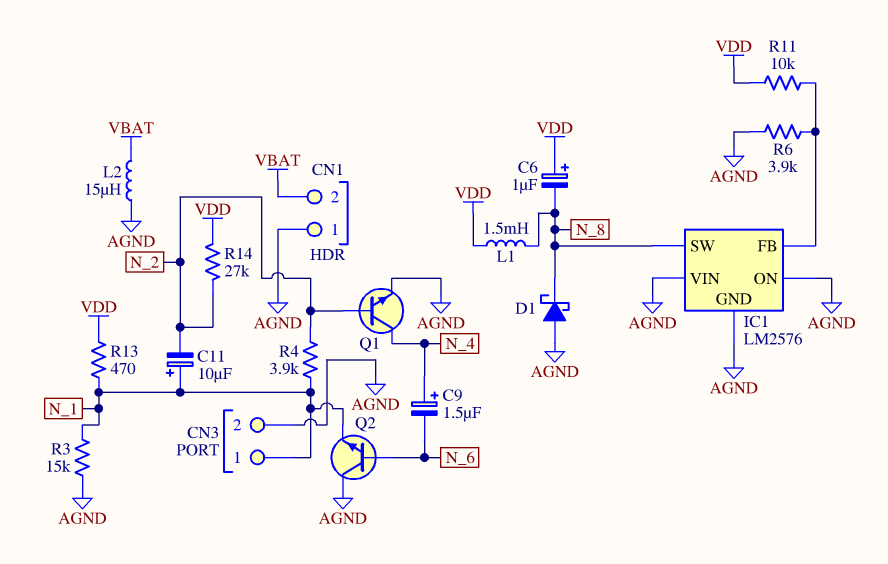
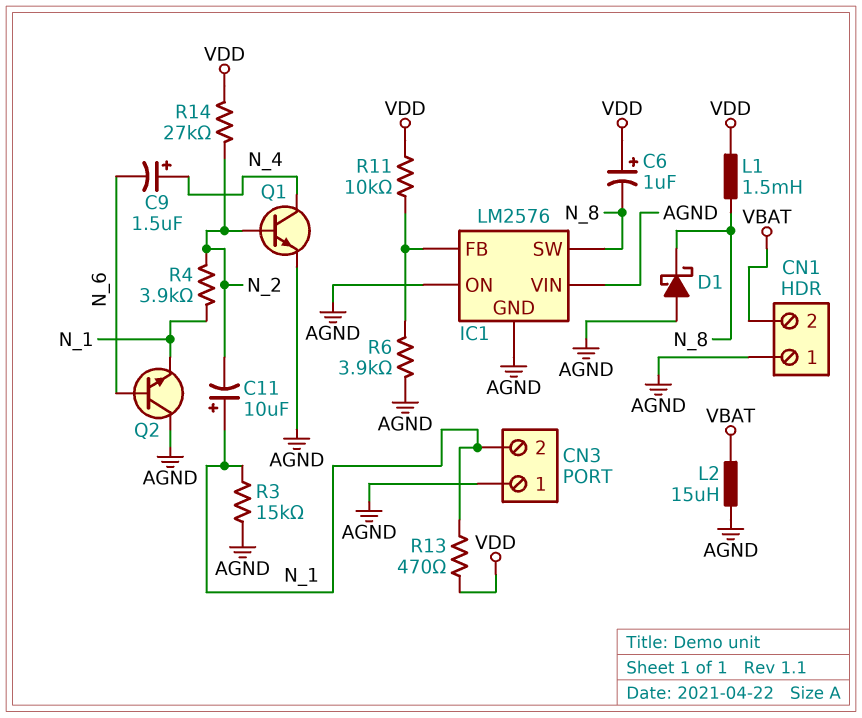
CN3 pin 1: N_1 -> AGND
CN3 pin 2: AGND -> N_1

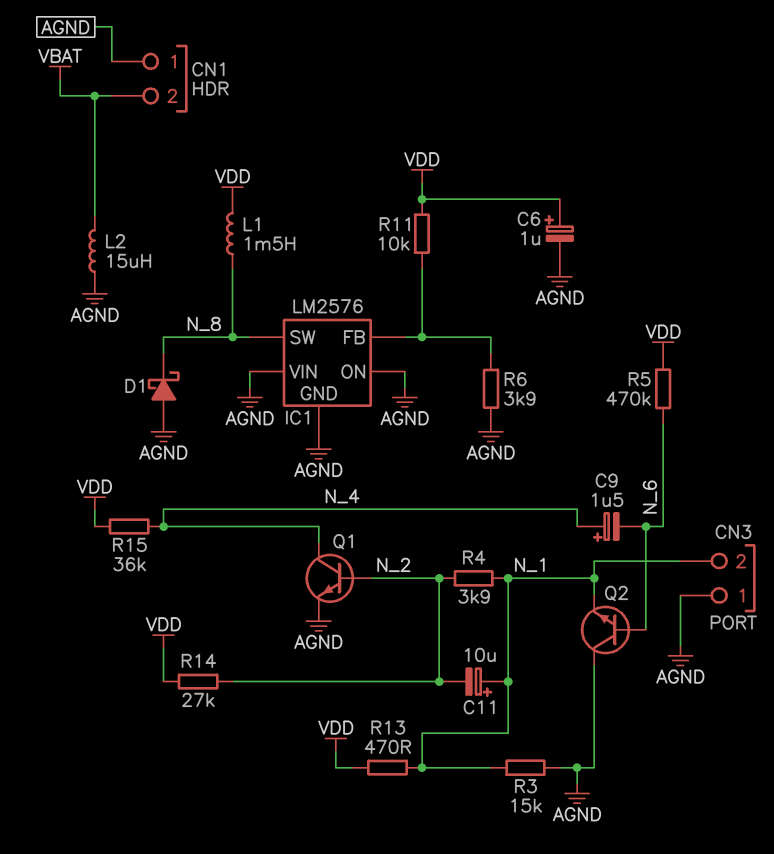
C6: 1uF (plus VDD, minus N_8) -> 1uF (plus VDD, minus AGND)
R5: none -> 470k (N_6, VDD)
R15: none -> 36k (N_4, VDD)

